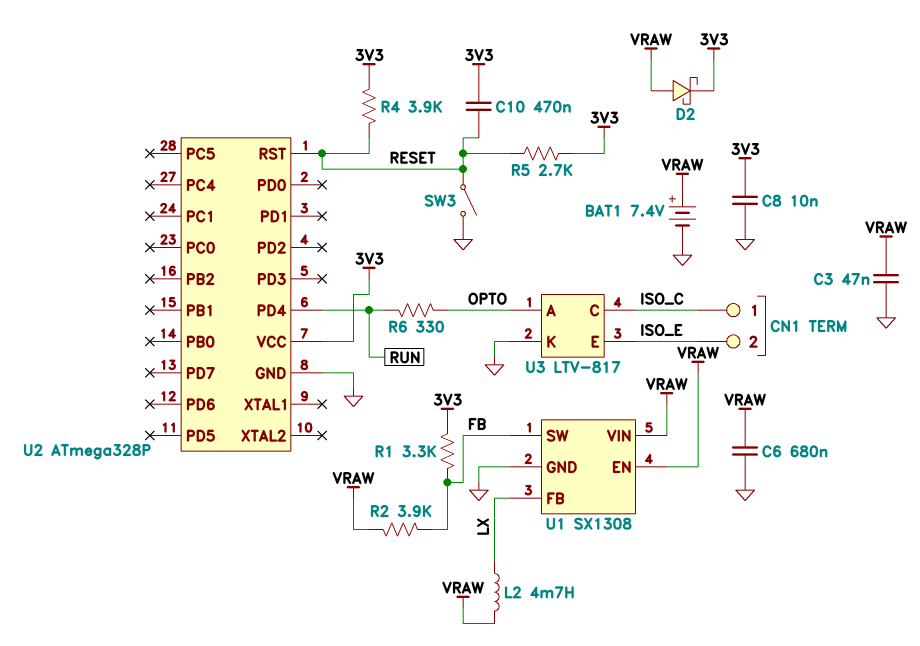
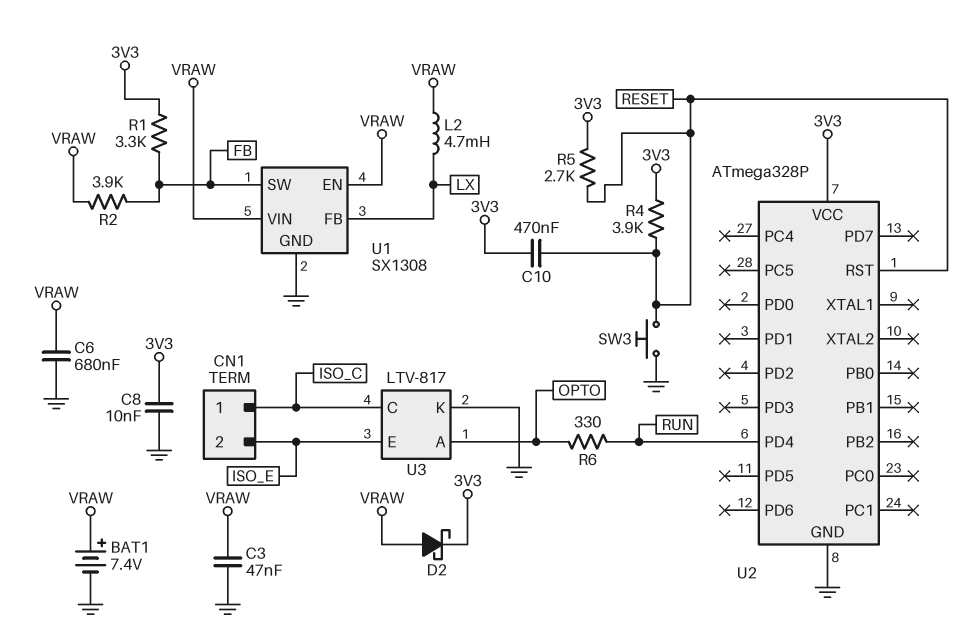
SW3: switch (GND, RESET) -> button (GND, RESET)

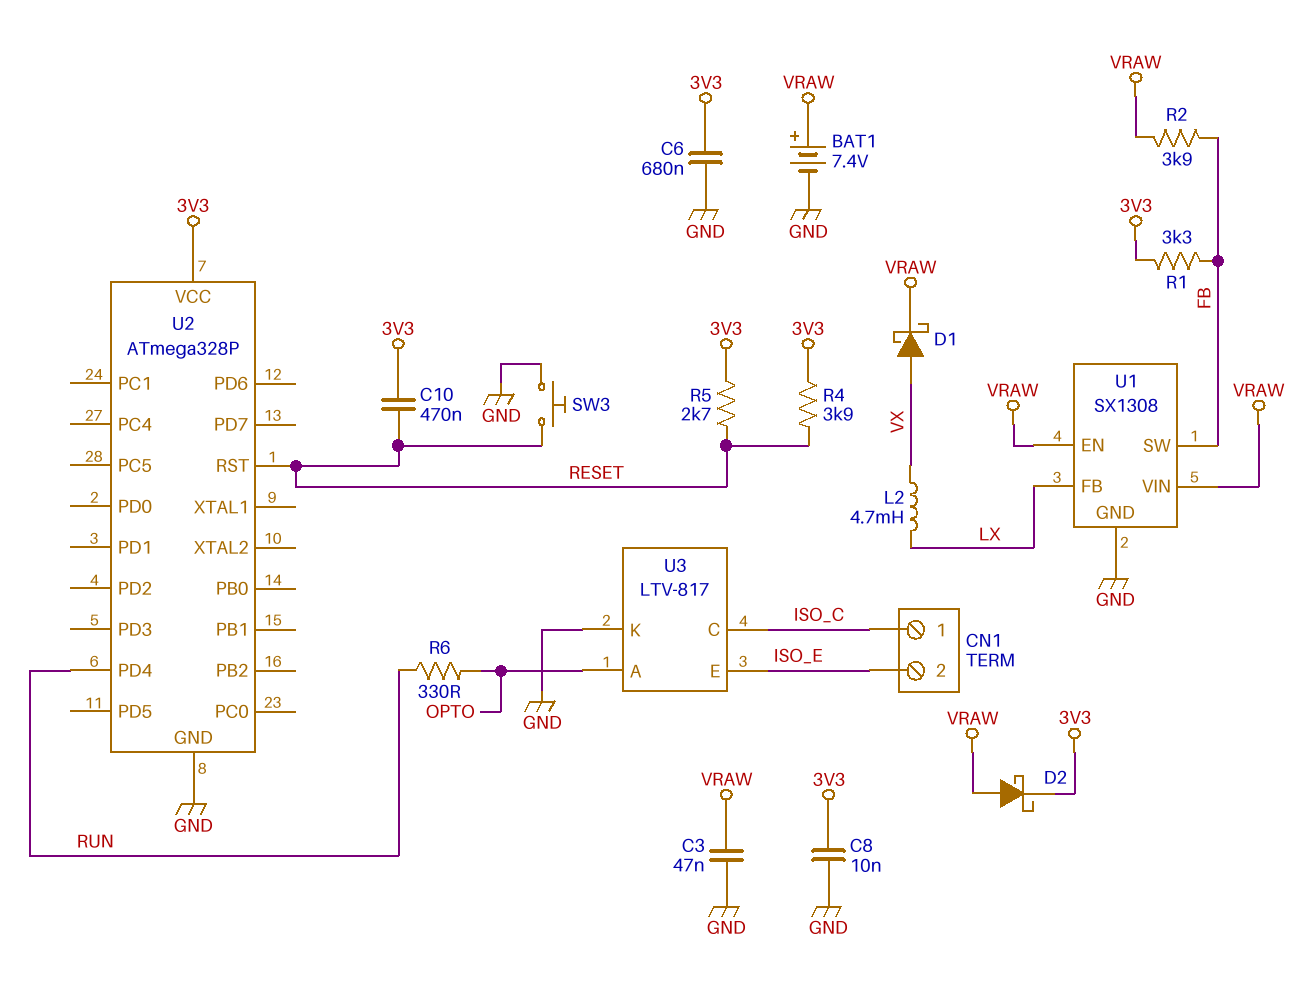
C6: 680nF (GND, VRAW) -> 680nF (3V3, GND)
D1: none -> schottky (A VX, K VRAW)
L2: 4.7mH (LX, VRAW) -> 4.7mH (LX, VX)

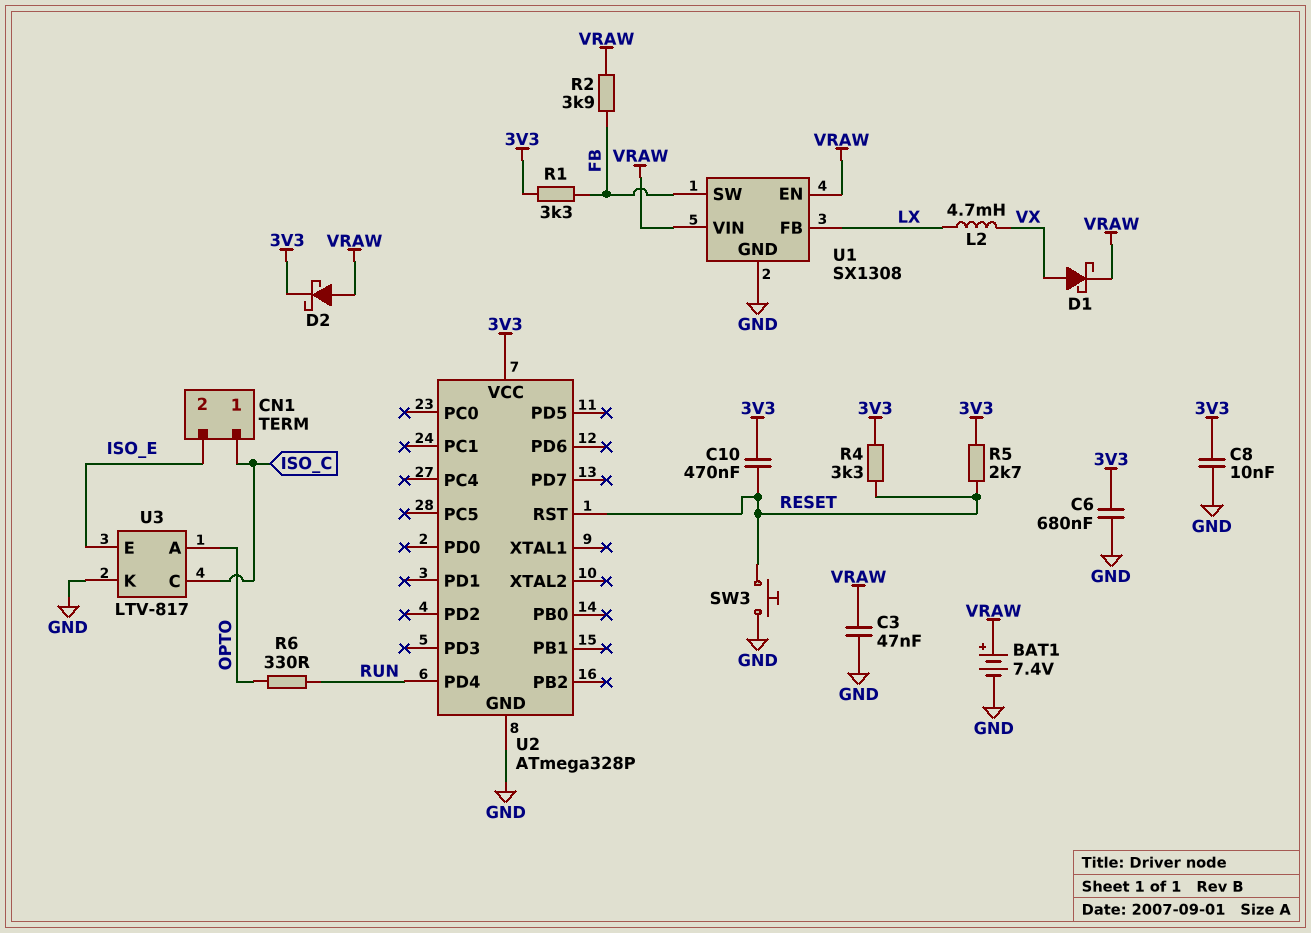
R4: 3.9k (3V3, RESET) -> 3.3k (3V3, RESET)

